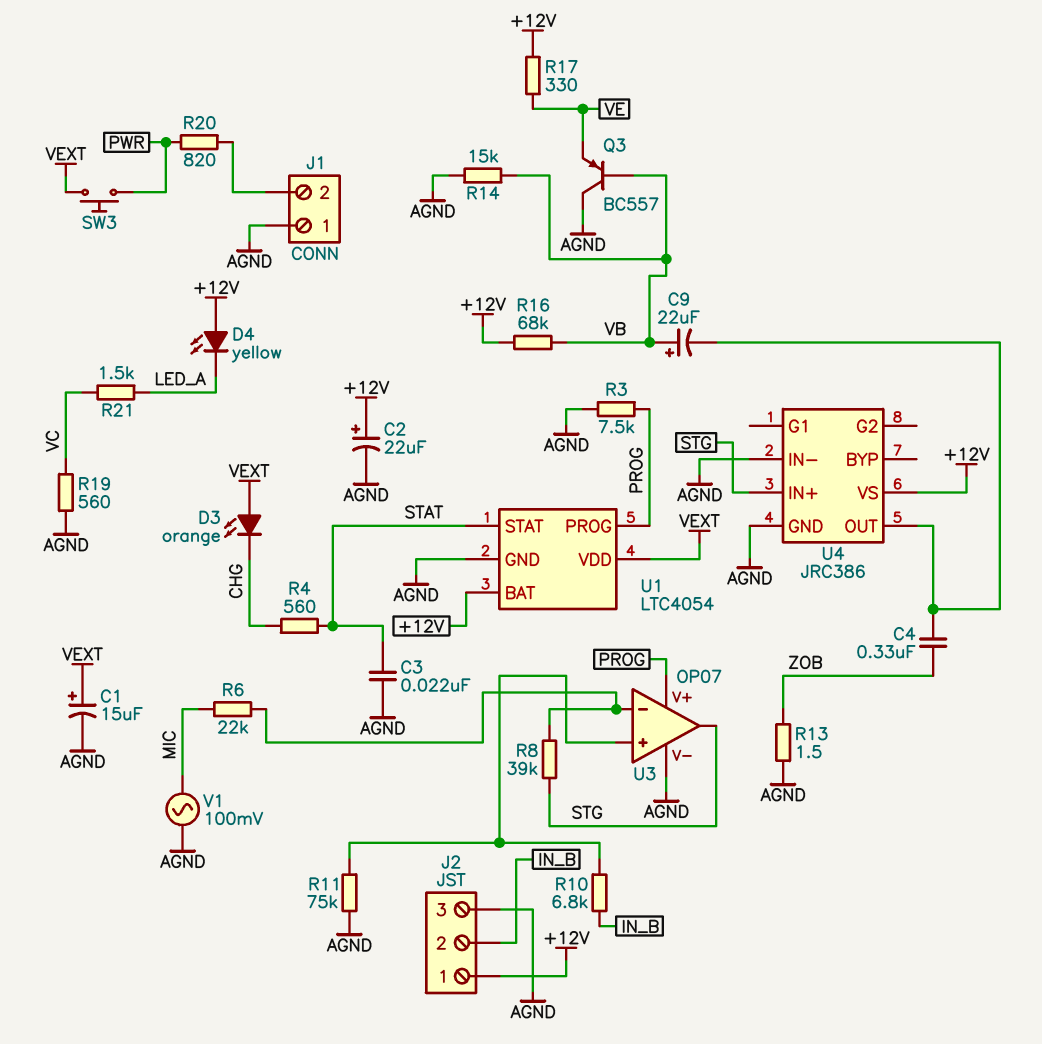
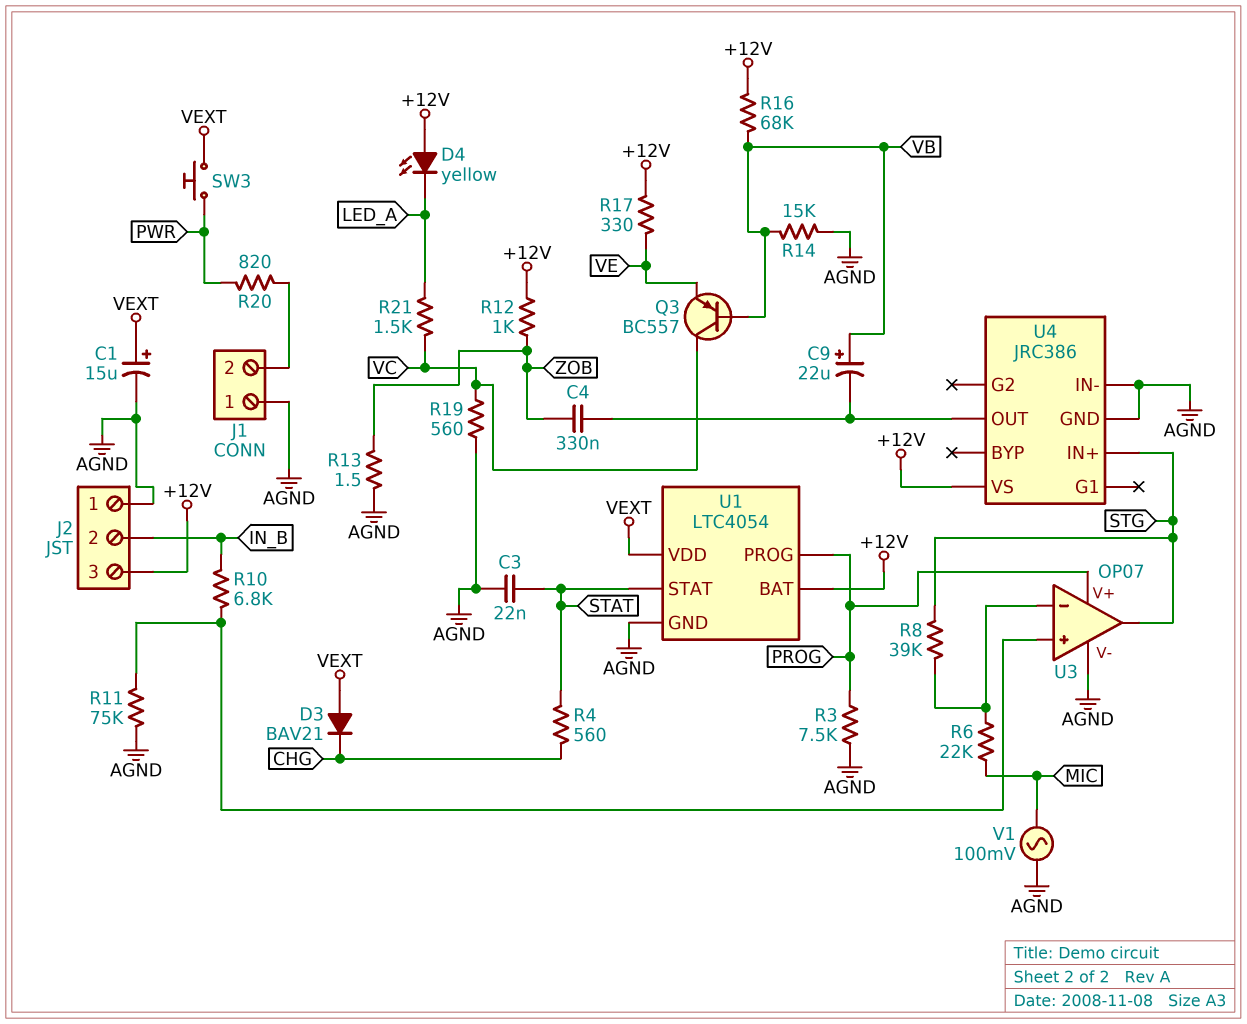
C2: 22uF (plus +12V, minus AGND) -> none
D3: LED orange (A VEXT, K CHG) -> diode BAV21 (A VEXT, K CHG)
J2 pin 1: +12V -> AGND
J2 pin 3: AGND -> +12V
Q3: PNP BC557 (B VB, C AGND, E VE) -> PNP BC557 (B VB, C VC, E VE)
R12: none -> 1k (+12V, ZOB)

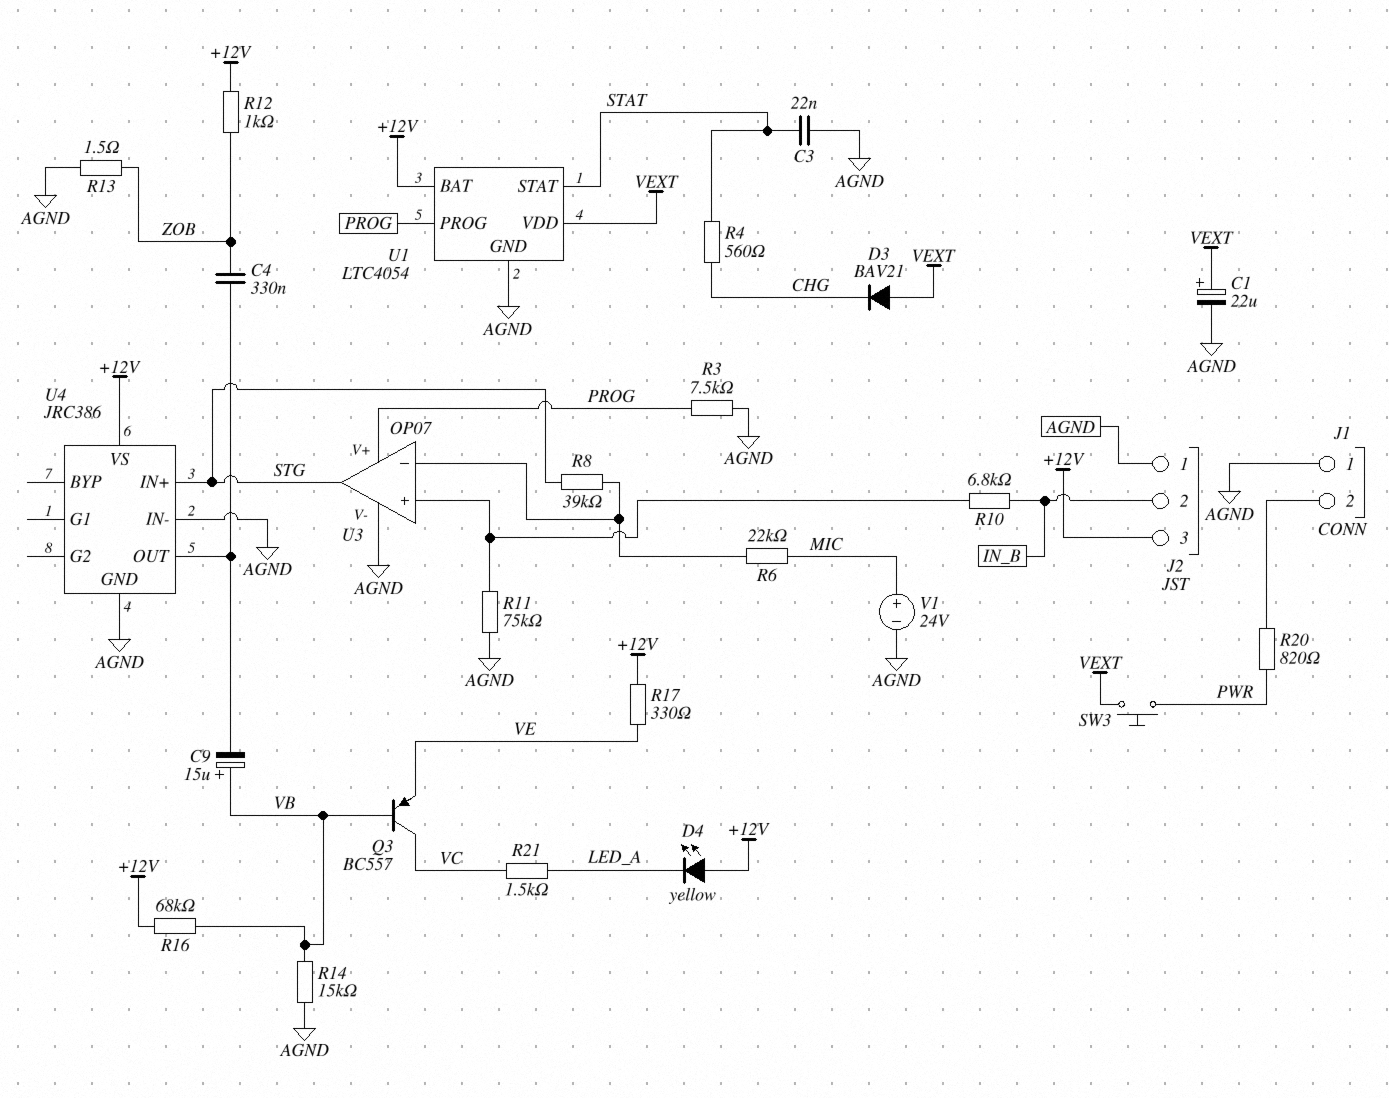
C1: 15uF (plus VEXT, minus AGND) -> 22uF (plus VEXT, minus AGND)
C9: 22uF (plus VB, minus U4/OUT) -> 15uF (plus VB, minus U4/OUT)
R19: 560 (AGND, VC) -> none
V1: AC 100mV (AGND, MIC) -> 24V (plus MIC, minus AGND)

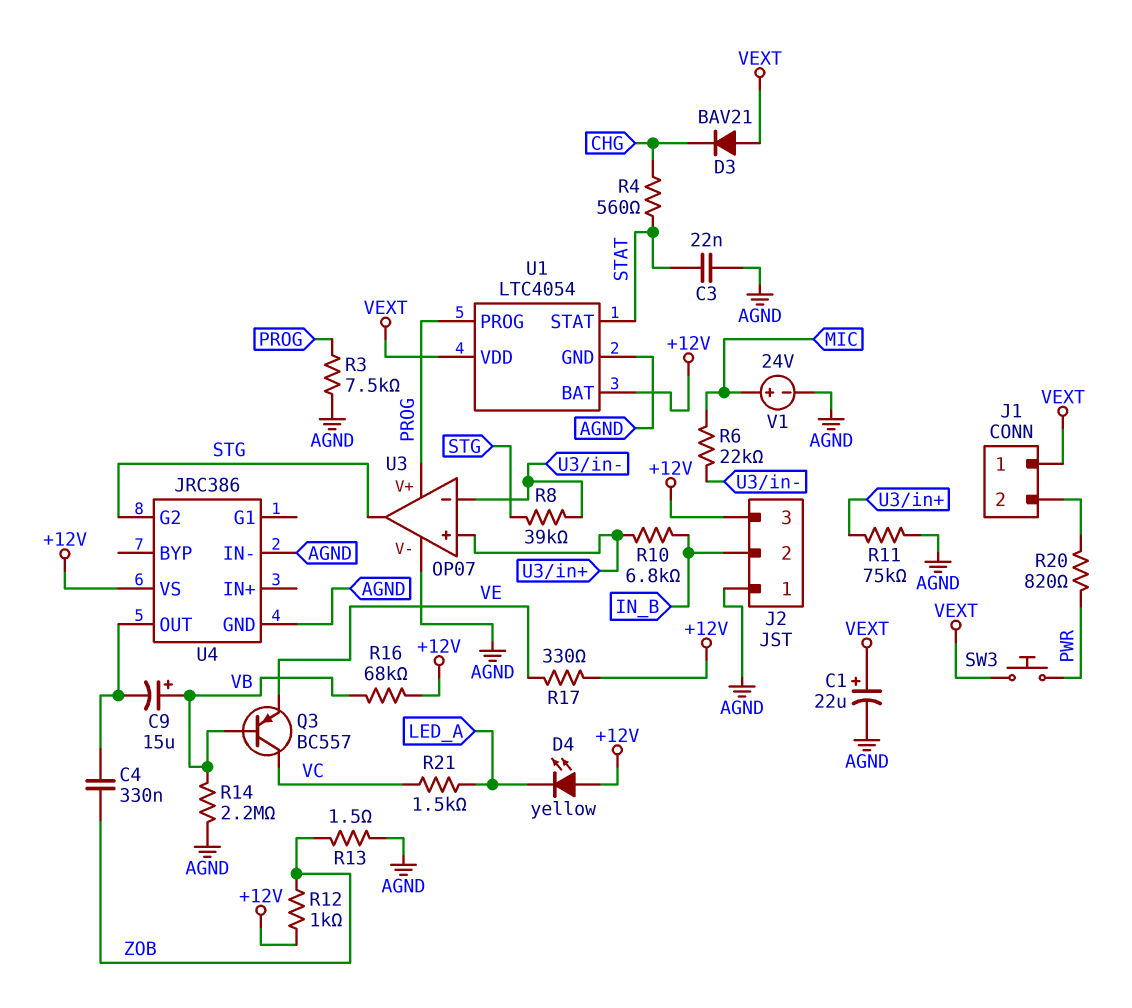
J1 pin 1: AGND -> VEXT
R14: 15k (AGND, VB) -> 2.2M (AGND, VB)
U4 pin G2: none -> STG
U4 pin IN+: STG -> none

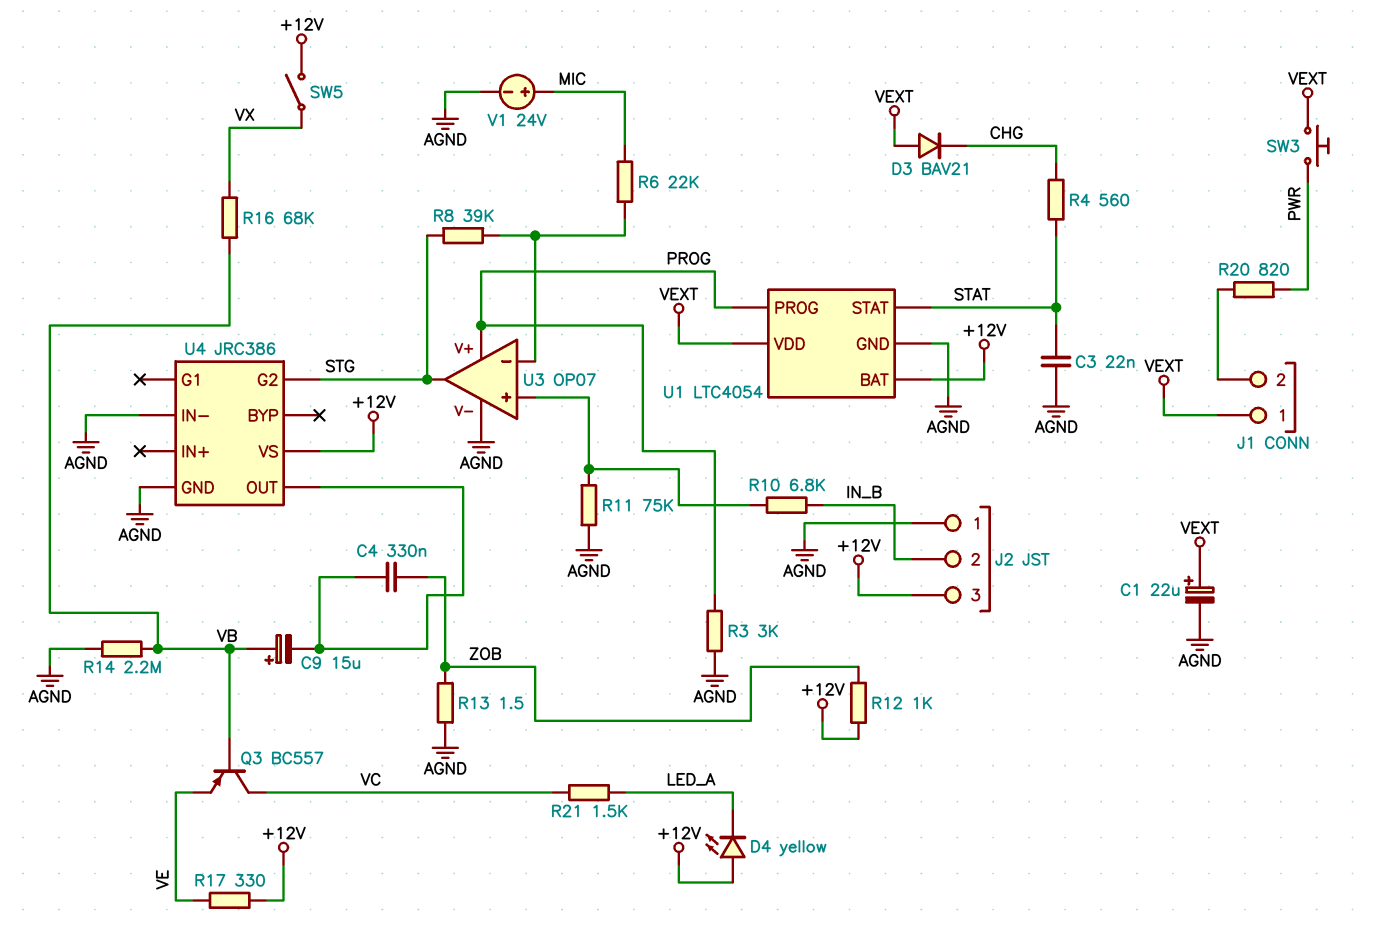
R3: 7.5k (AGND, PROG) -> 3k (AGND, PROG)
R16: 68k (+12V, VB) -> 68k (VB, VX)
SW5: none -> switch (+12V, VX)

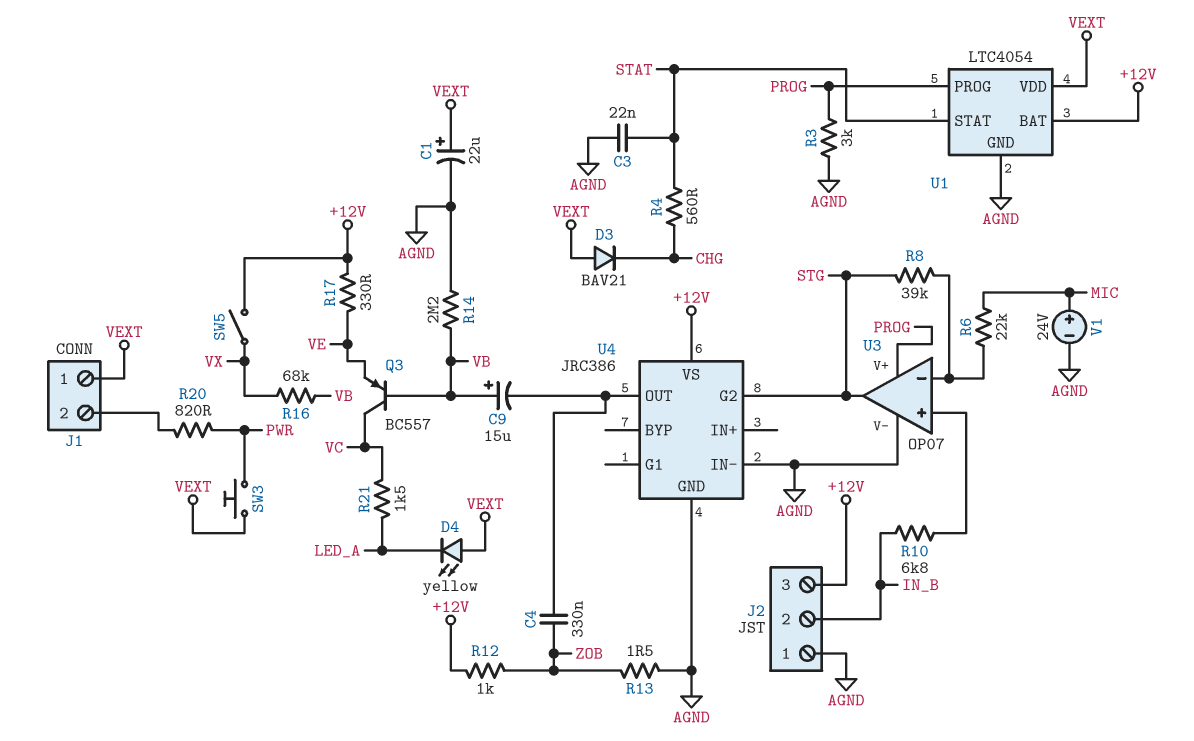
D4: LED yellow (A +12V, K LED_A) -> LED yellow (A VEXT, K LED_A)
R11: 75k (AGND, U3/in+) -> none

